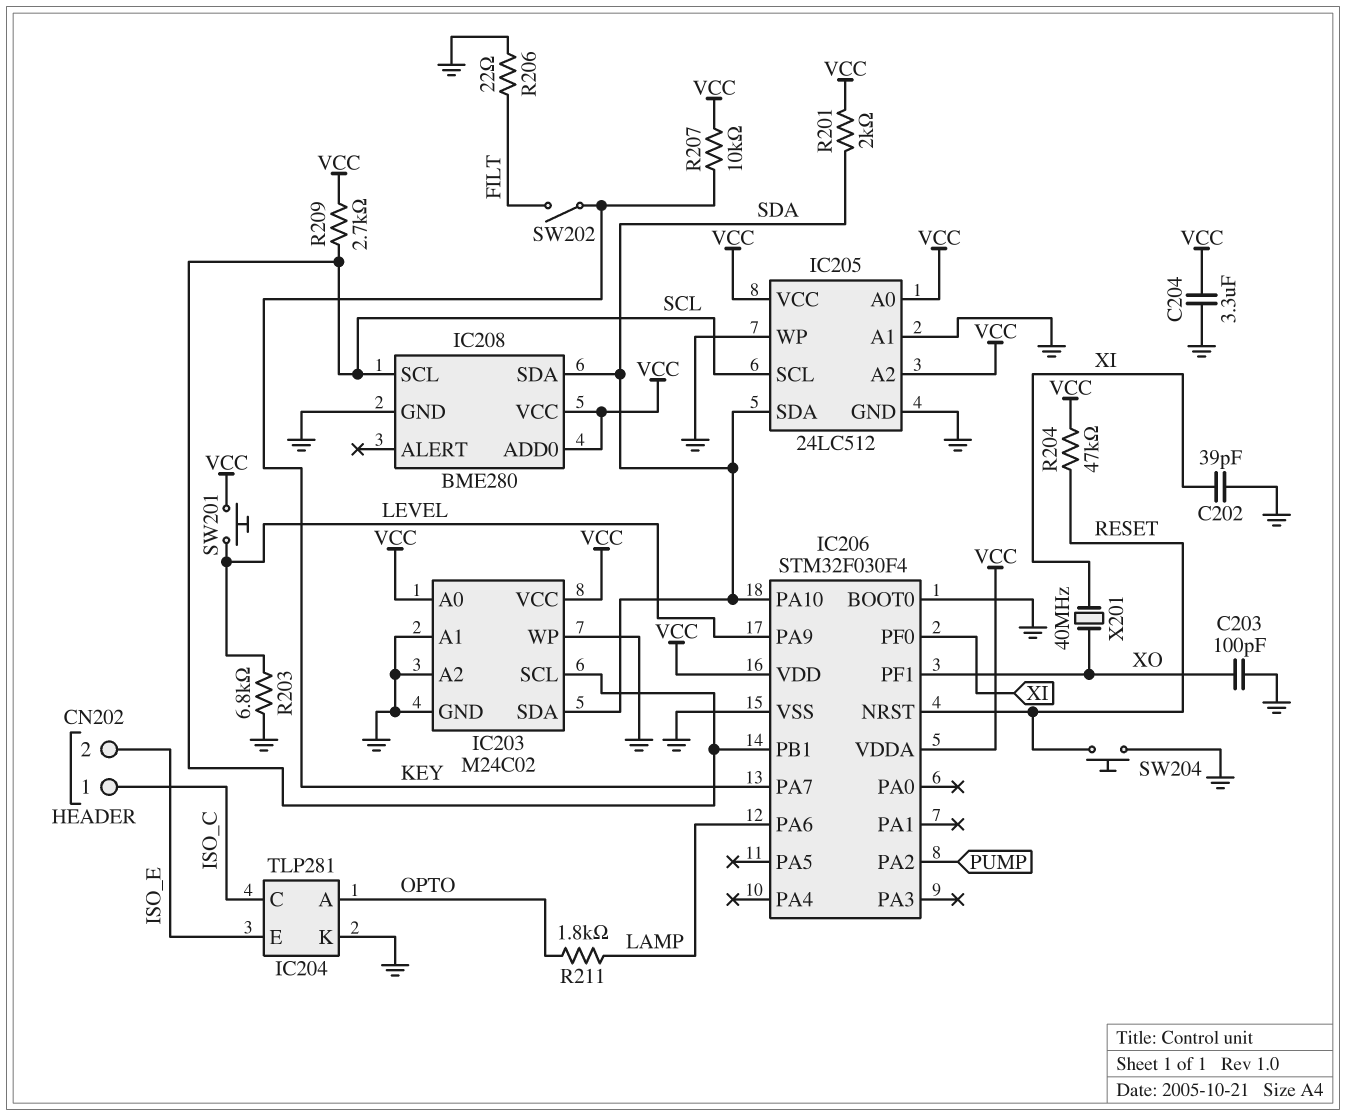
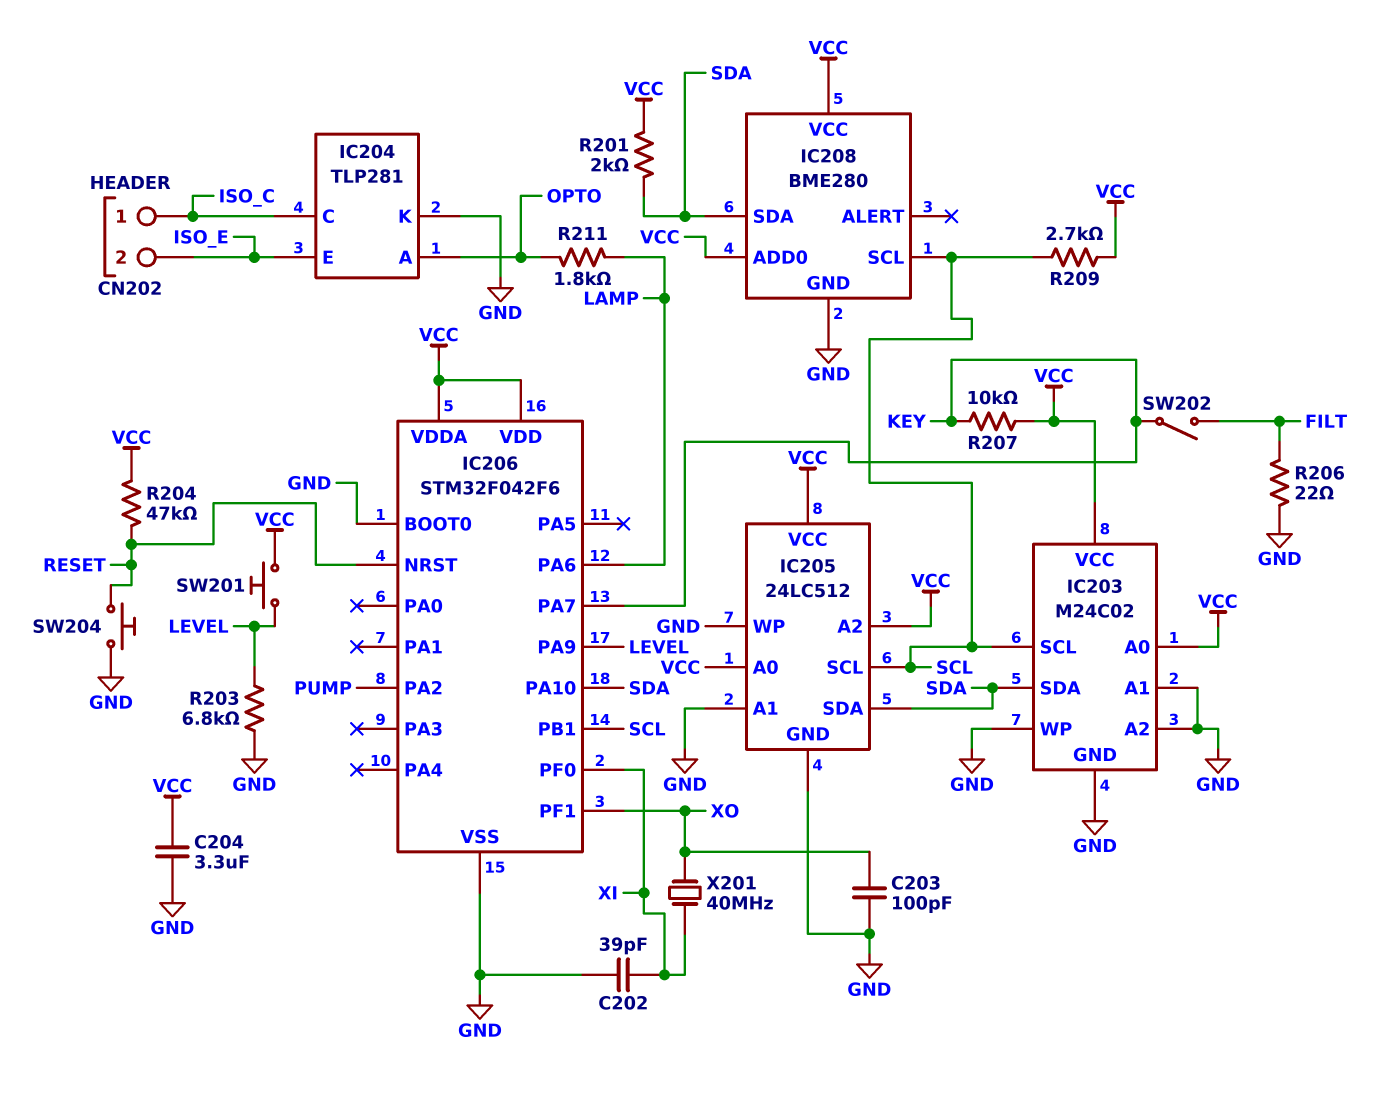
IC206: STM32F030F4 -> STM32F042F6

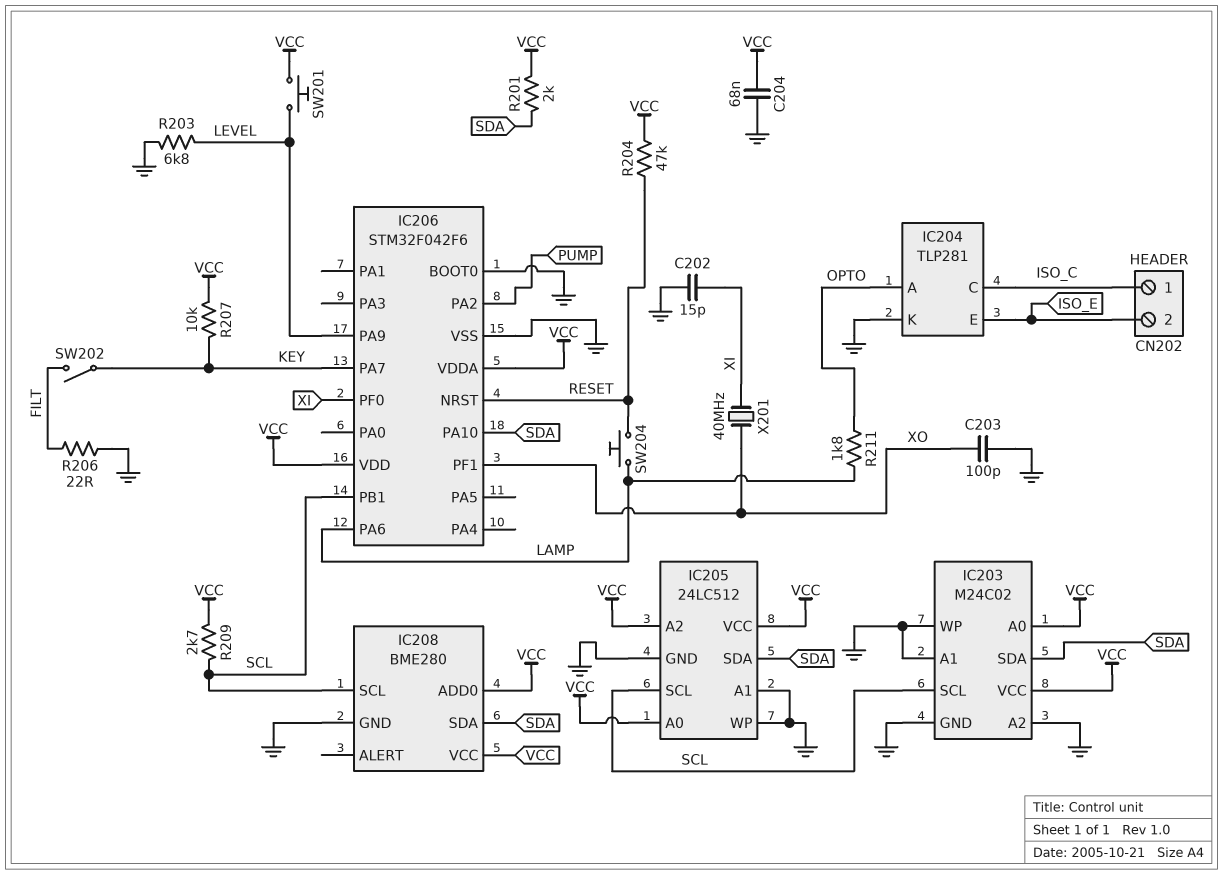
C202: 39pF (GND, XI) -> 15pF (GND, XI)
C204: 3.3uF (GND, VCC) -> 68nF (GND, VCC)
SW204: button (GND, RESET) -> button (LAMP, RESET)

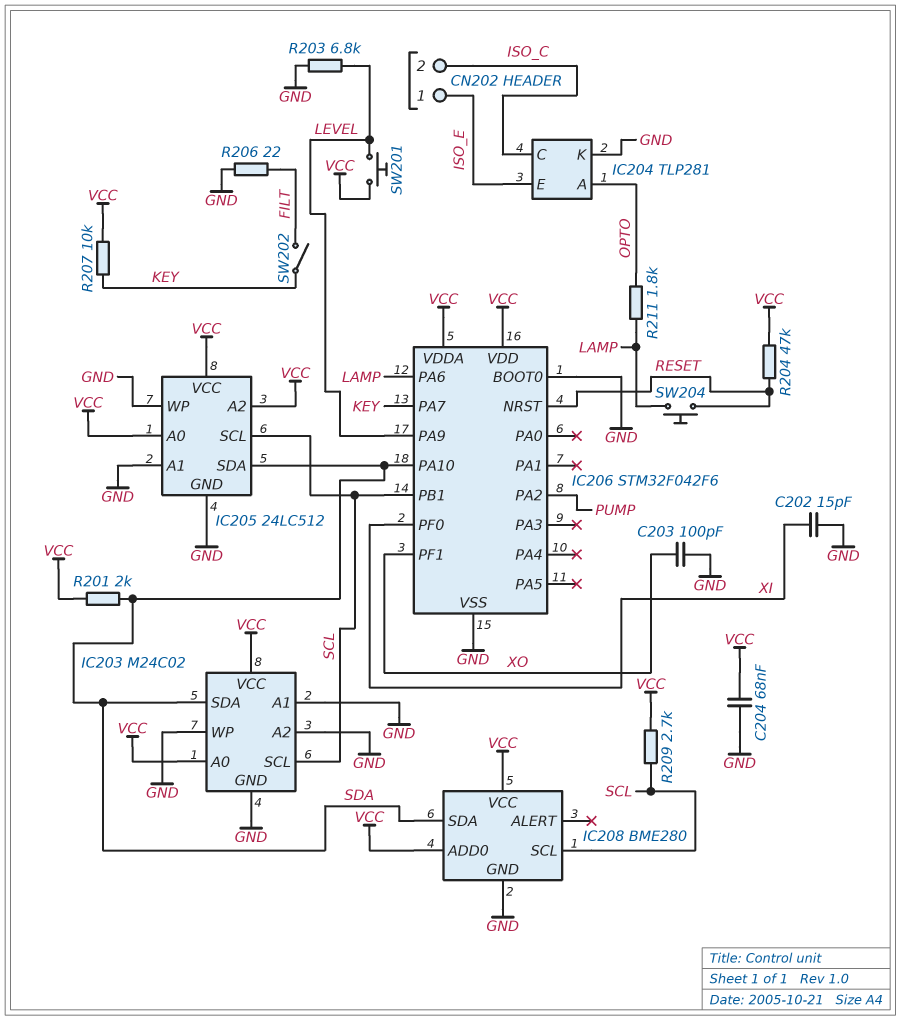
CN202 pin 1: ISO_C -> ISO_E
CN202 pin 2: ISO_E -> ISO_C
X201: 40MHz (XI, XO) -> none

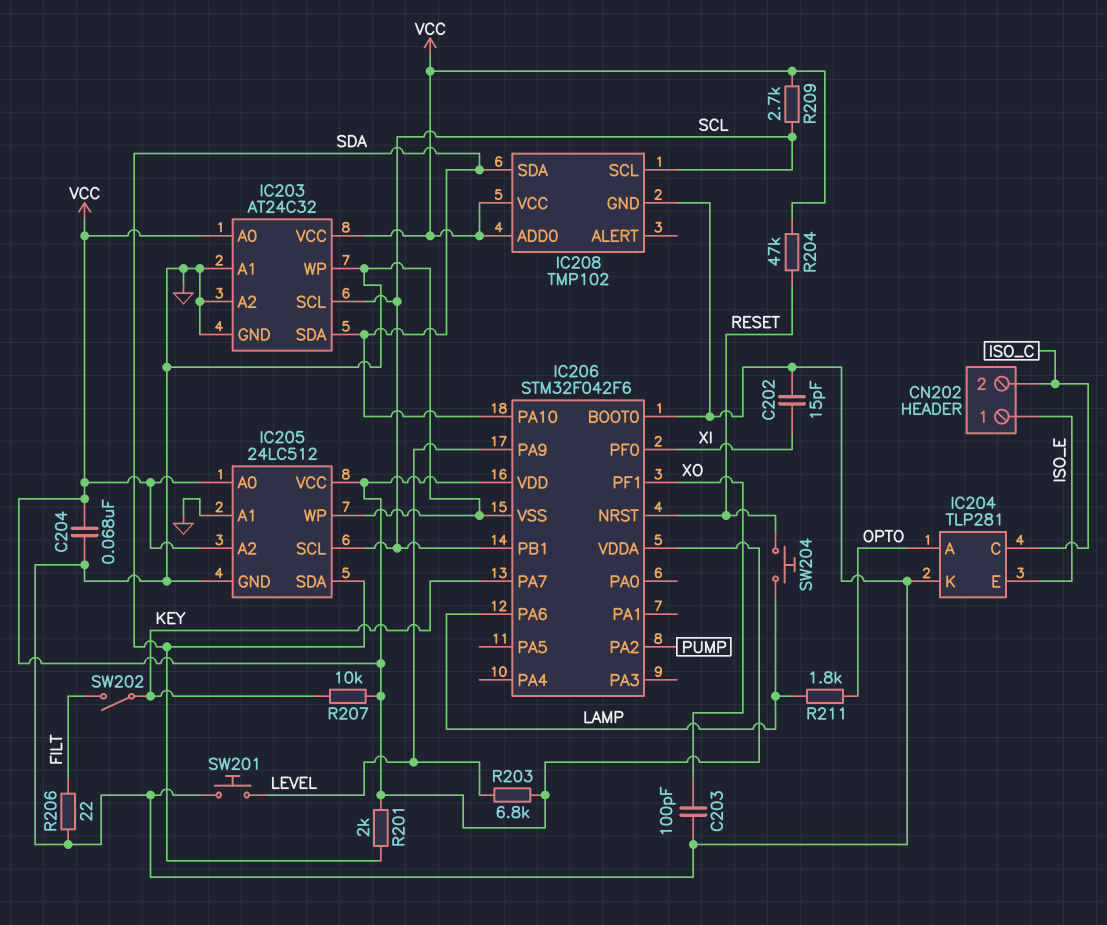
IC203: M24C02 -> AT24C32
IC208: BME280 -> TMP102
R203: 6.8k (GND, LEVEL) -> 6.8k (LEVEL, VCC)
SW201: button (LEVEL, VCC) -> button (GND, LEVEL)

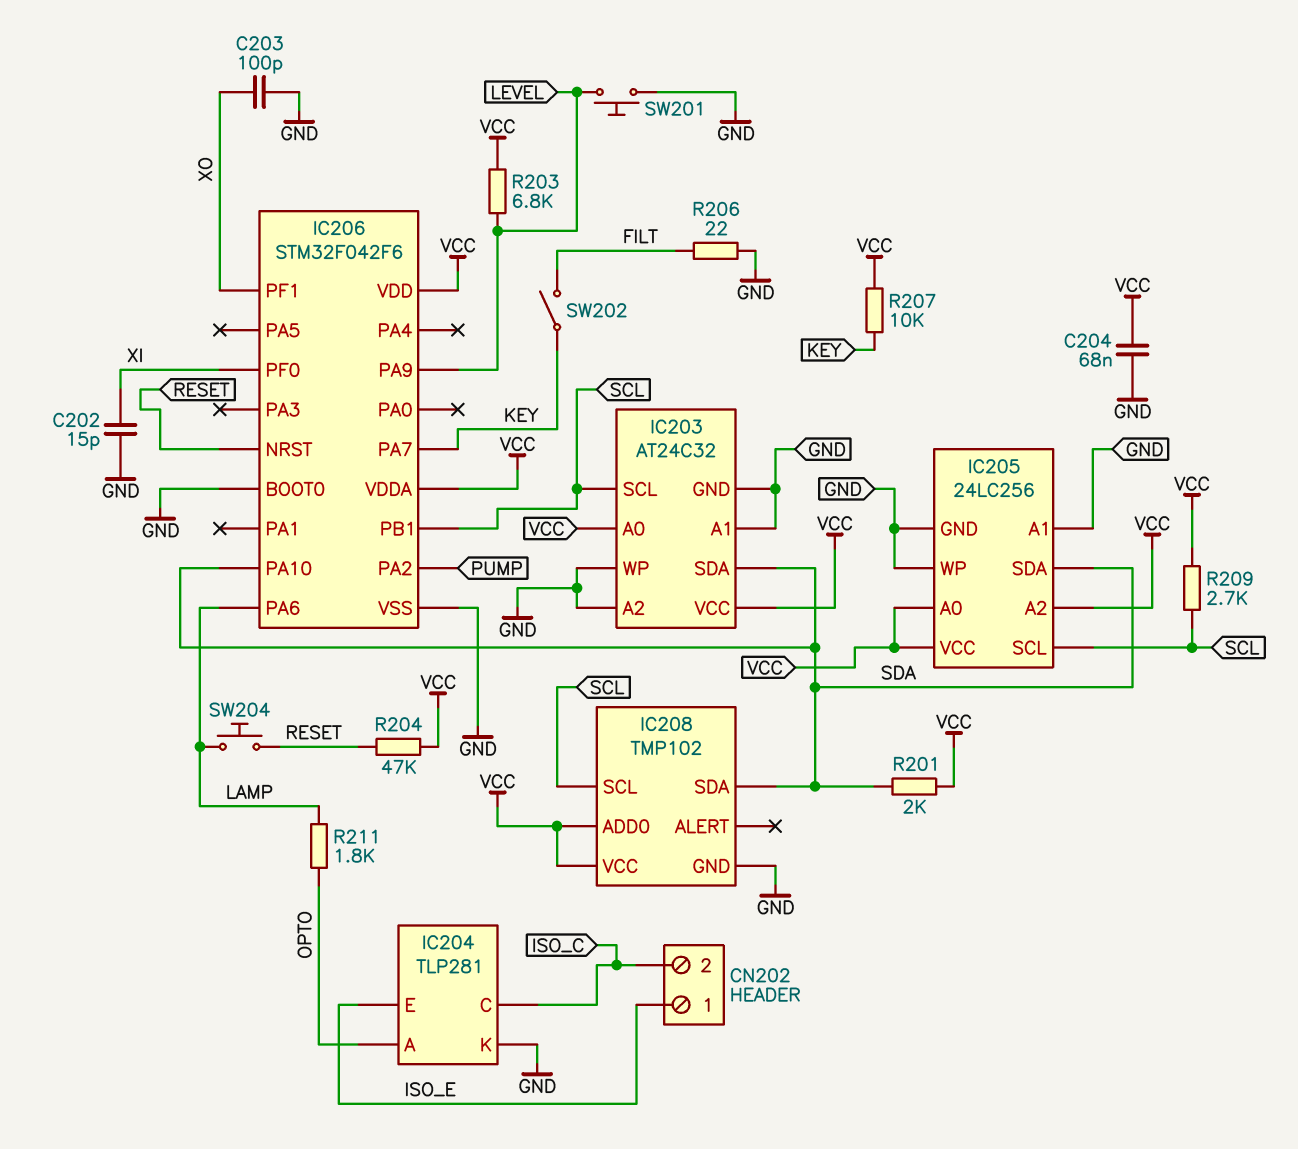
IC205: 24LC512 -> 24LC256

